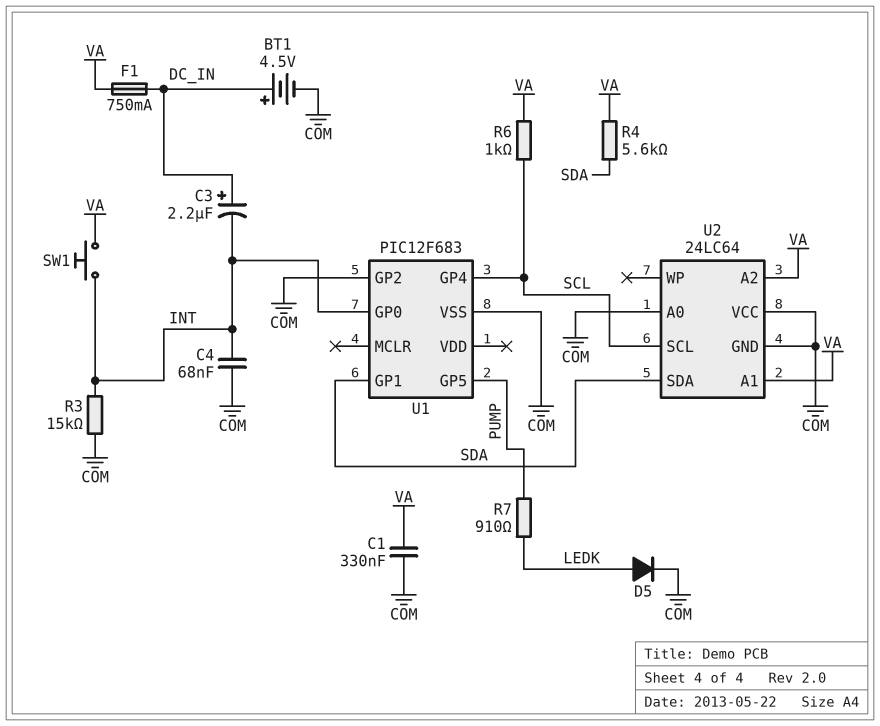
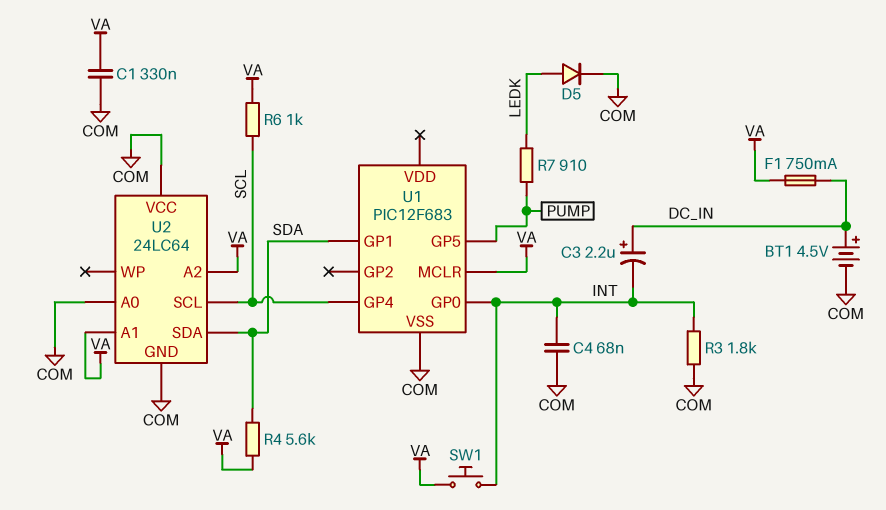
R3: 15k (COM, INT) -> 1.8k (COM, INT)
U1 pin GP2: COM -> none
U1 pin MCLR: none -> VA

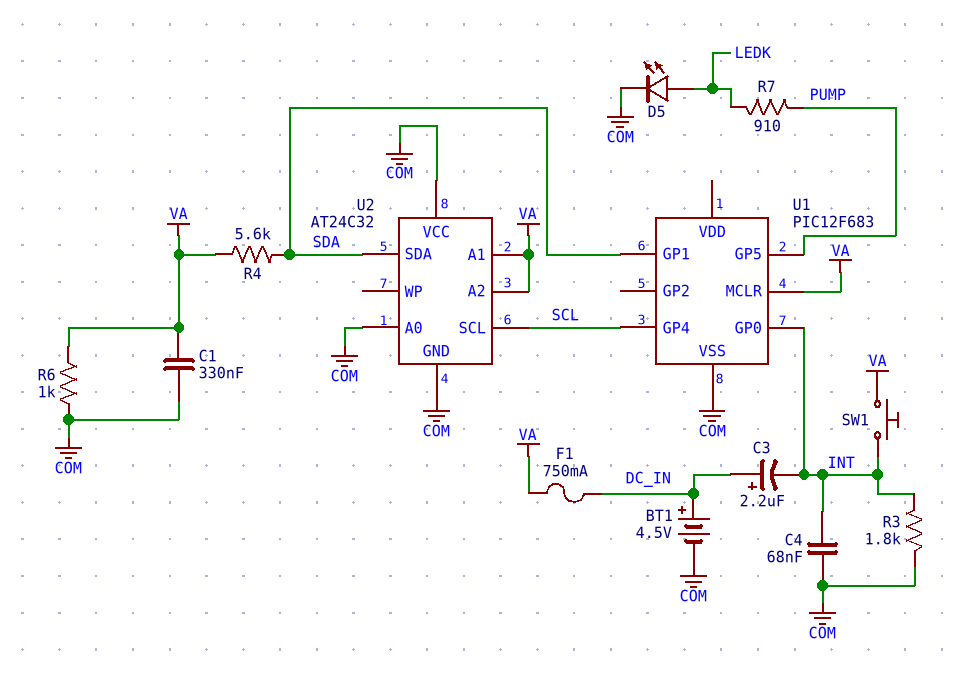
D5: diode (A LEDK, K COM) -> LED (A LEDK, K COM)
R6: 1k (SCL, VA) -> 1k (COM, VA)
U2: 24LC64 -> AT24C32

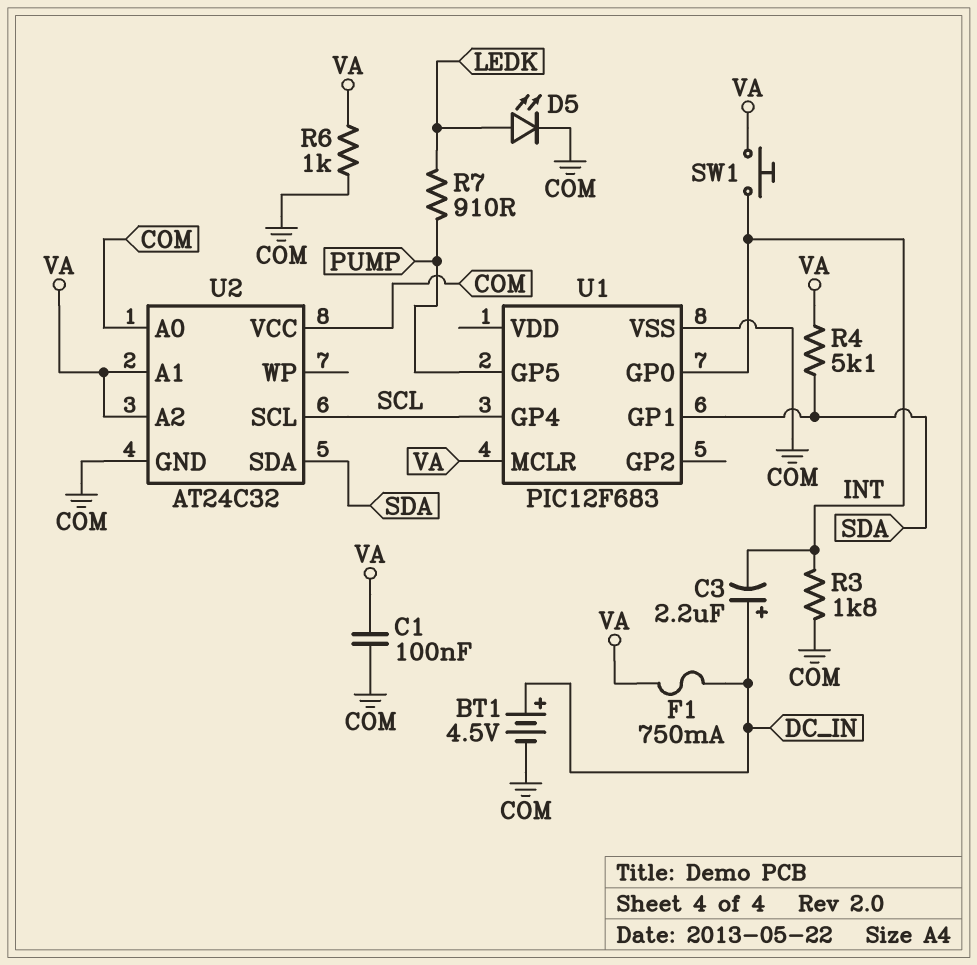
C1: 330nF (COM, VA) -> 100nF (COM, VA)
C4: 68nF (COM, INT) -> none
R4: 5.6k (SDA, VA) -> 5.1k (SDA, VA)

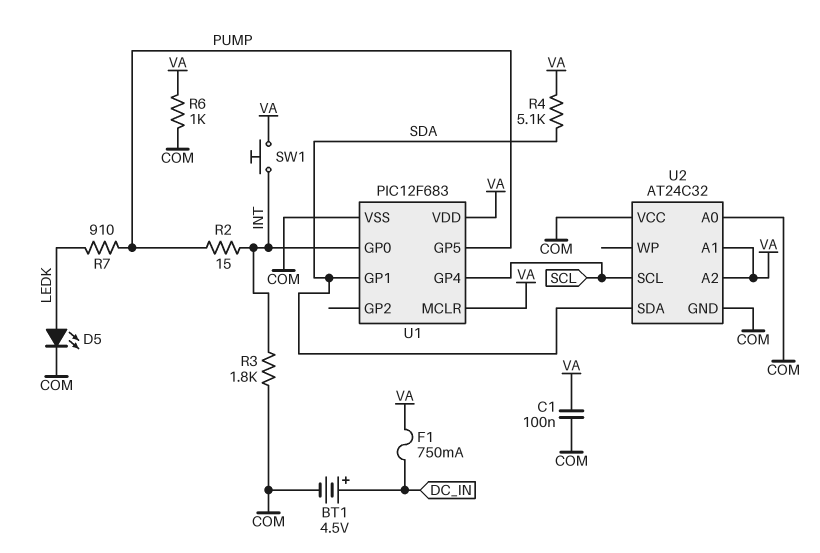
C3: 2.2uF (plus DC_IN, minus INT) -> none
R2: none -> 15 (INT, PUMP)
U1 pin VDD: none -> VA

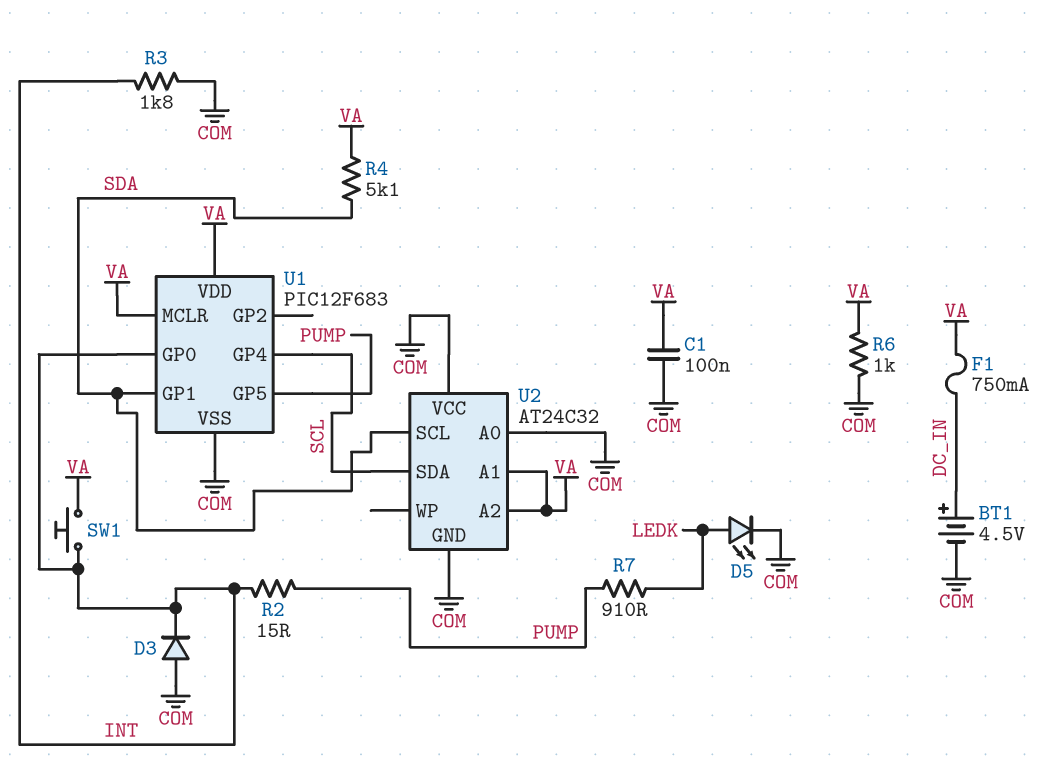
D3: none -> diode (A COM, K INT)
U2 pin SCL: SCL -> SDA
U2 pin SDA: SDA -> SCL

